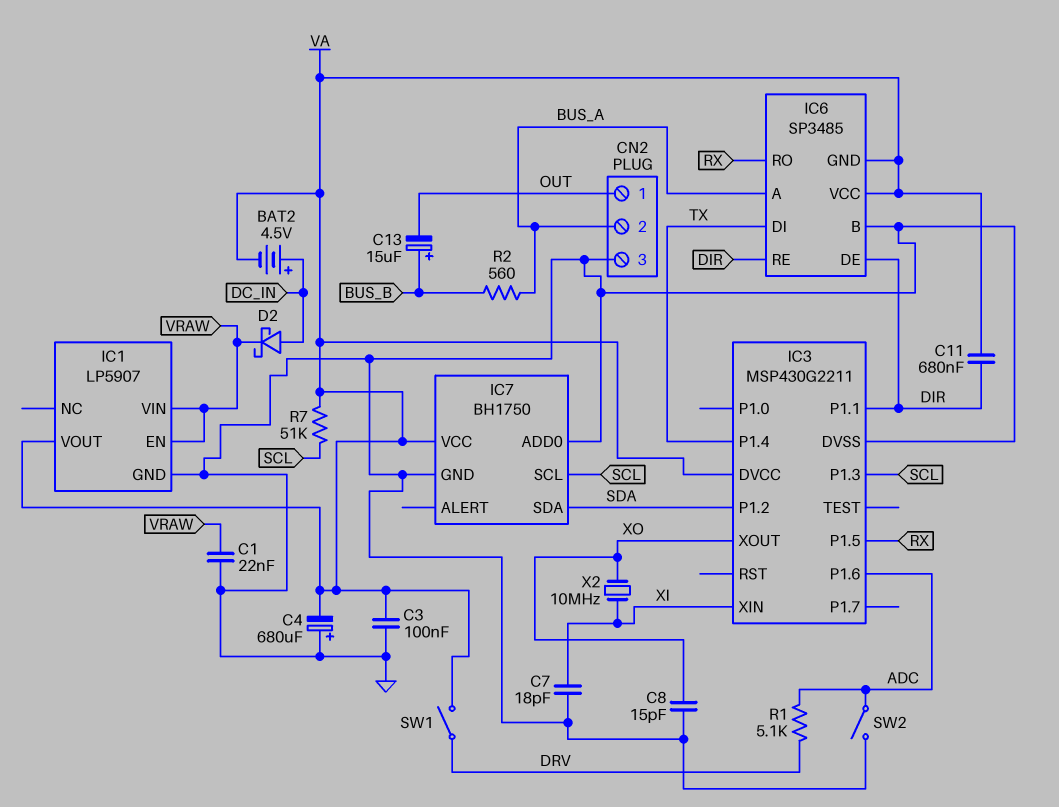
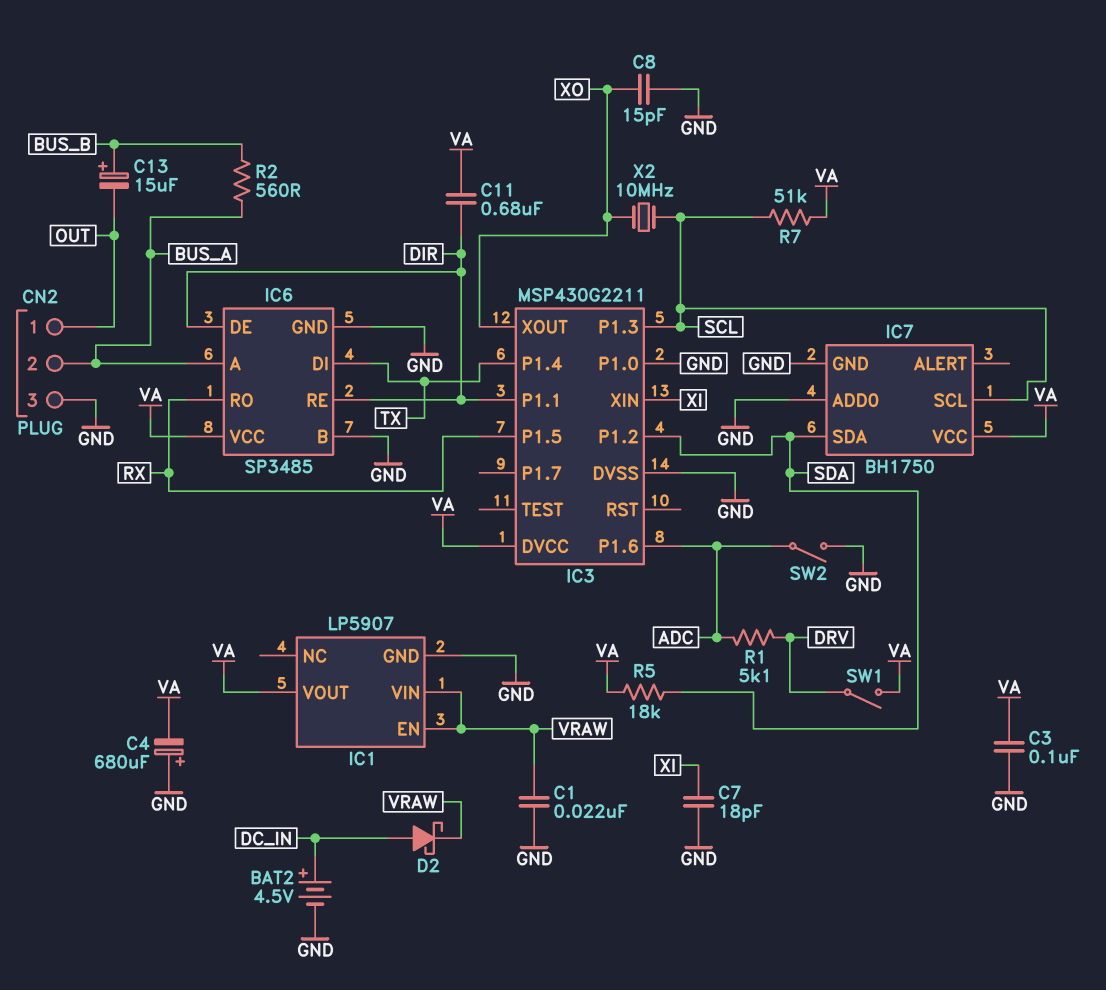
BAT2: 4.5V (plus DC_IN, minus VA) -> 4.5V (plus DC_IN, minus GND)
IC3 pin P1.0: none -> GND
IC6 pin GND: VA -> GND
R5: none -> 18k (SDA, VA)
X2: 10MHz (XI, XO) -> 10MHz (SCL, XO)

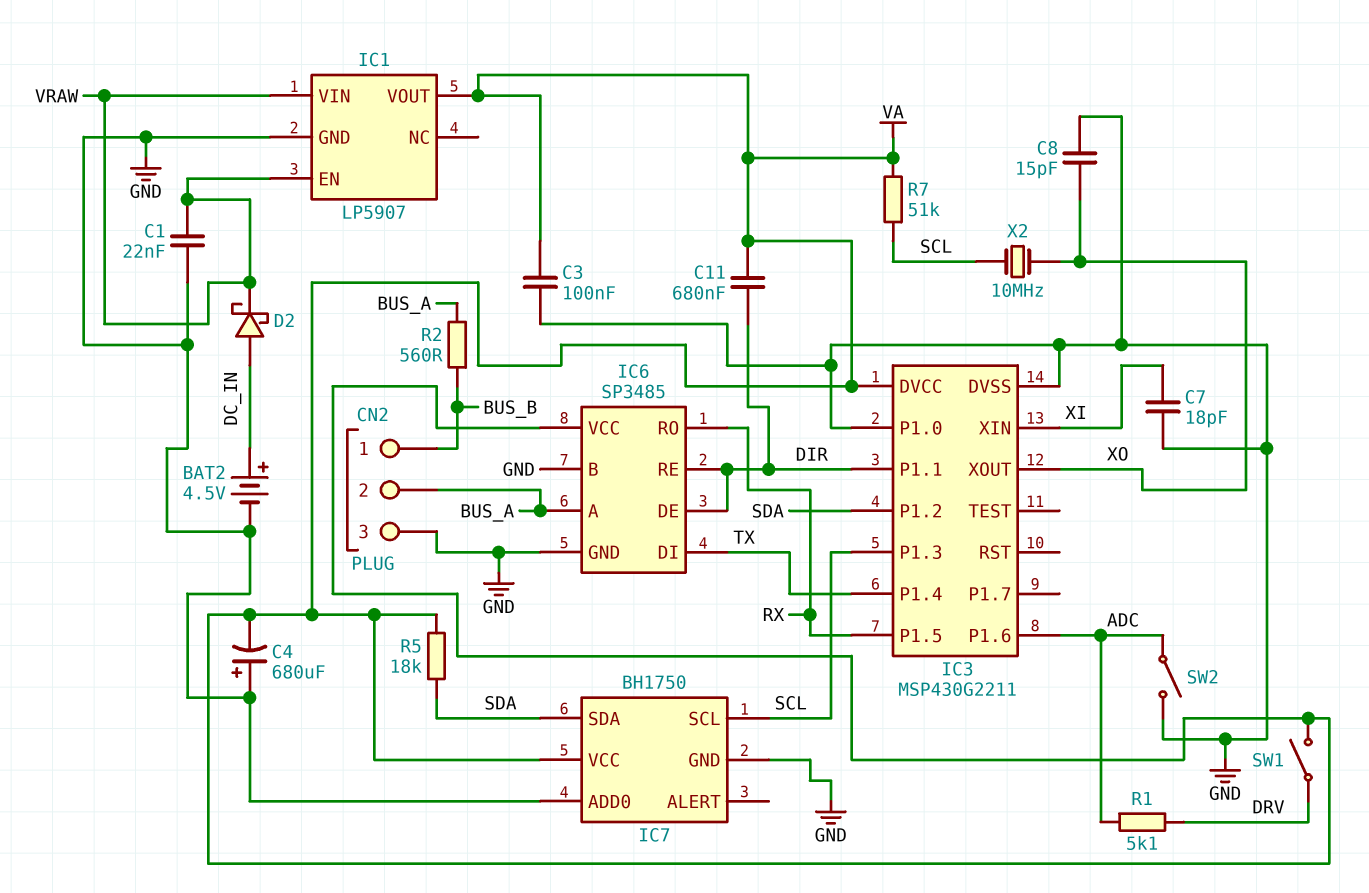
C13: 15uF (plus BUS_B, minus OUT) -> none
CN2 pin 1: OUT -> BUS_B

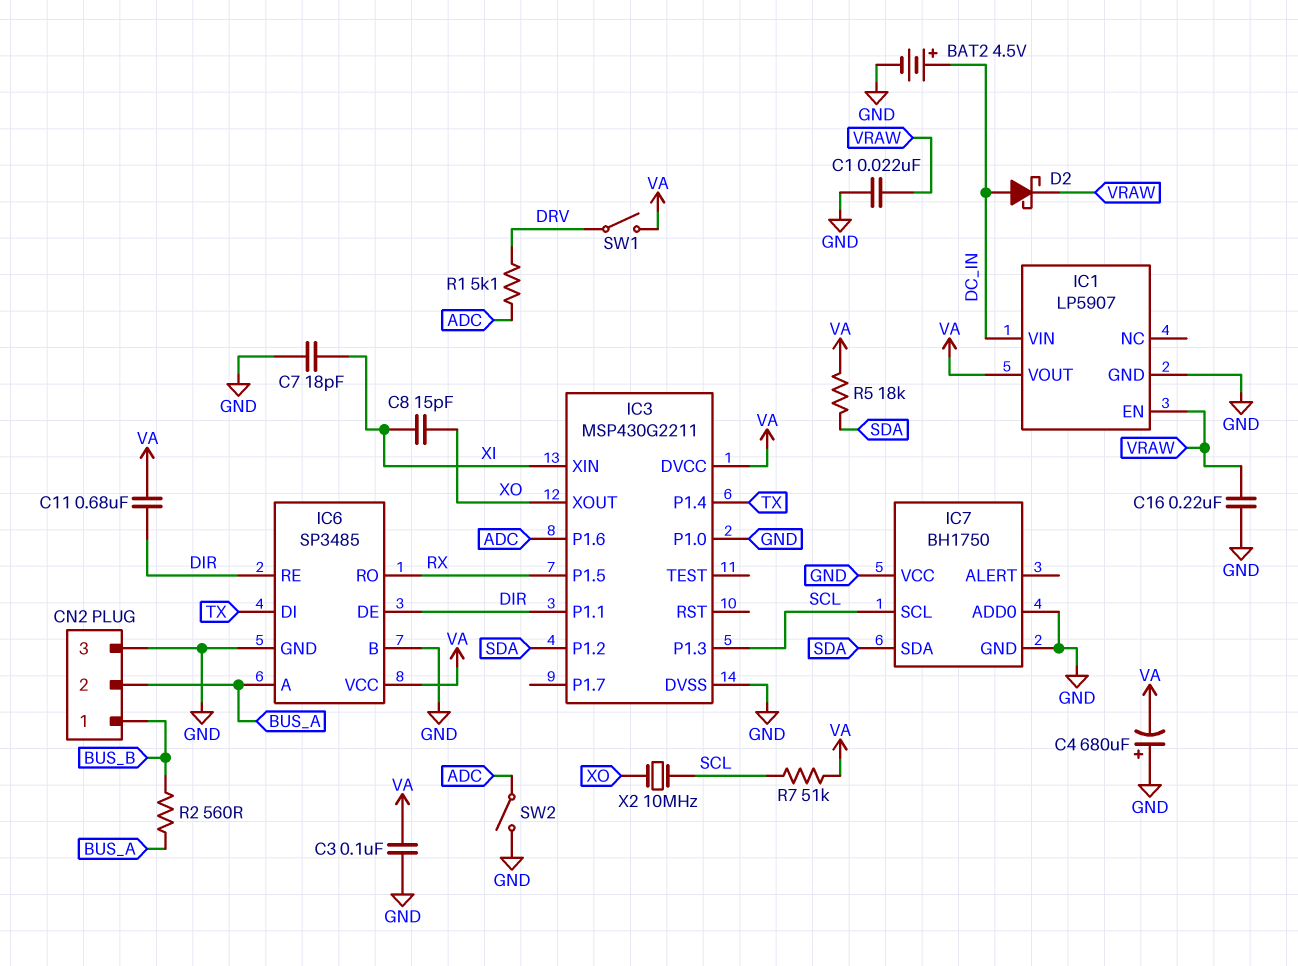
C8: 15pF (GND, XO) -> 15pF (XI, XO)
C16: none -> 220nF (GND, VRAW)
IC1 pin VIN: VRAW -> DC_IN
IC7 pin VCC: VA -> GND

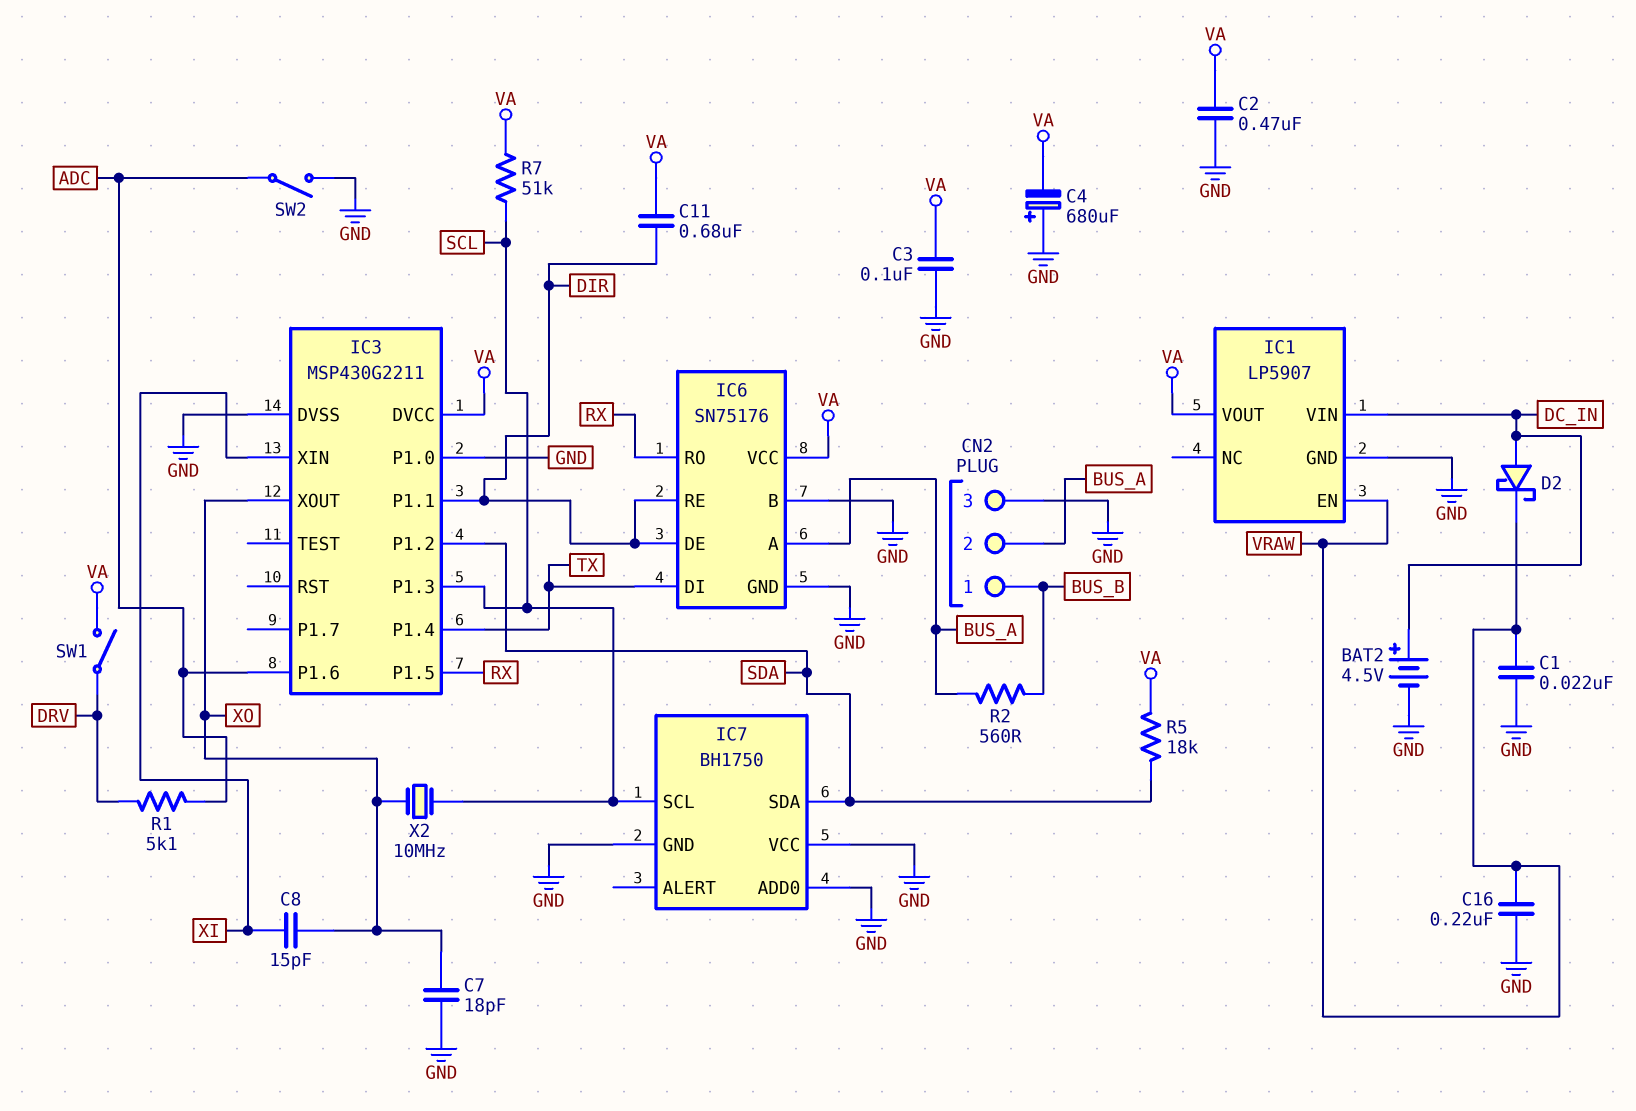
C2: none -> 470nF (GND, VA)
C7: 18pF (GND, XI) -> 18pF (GND, XO)
IC6: SP3485 -> SN75176

